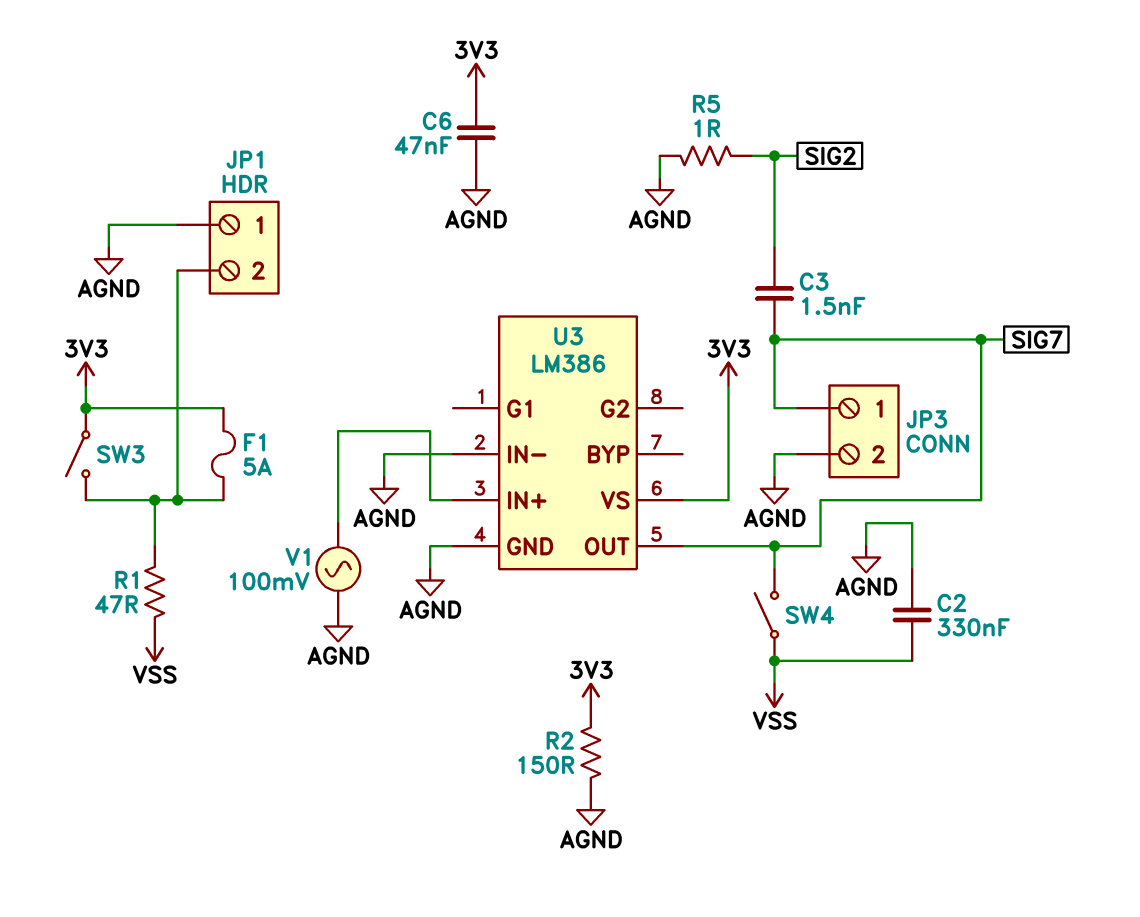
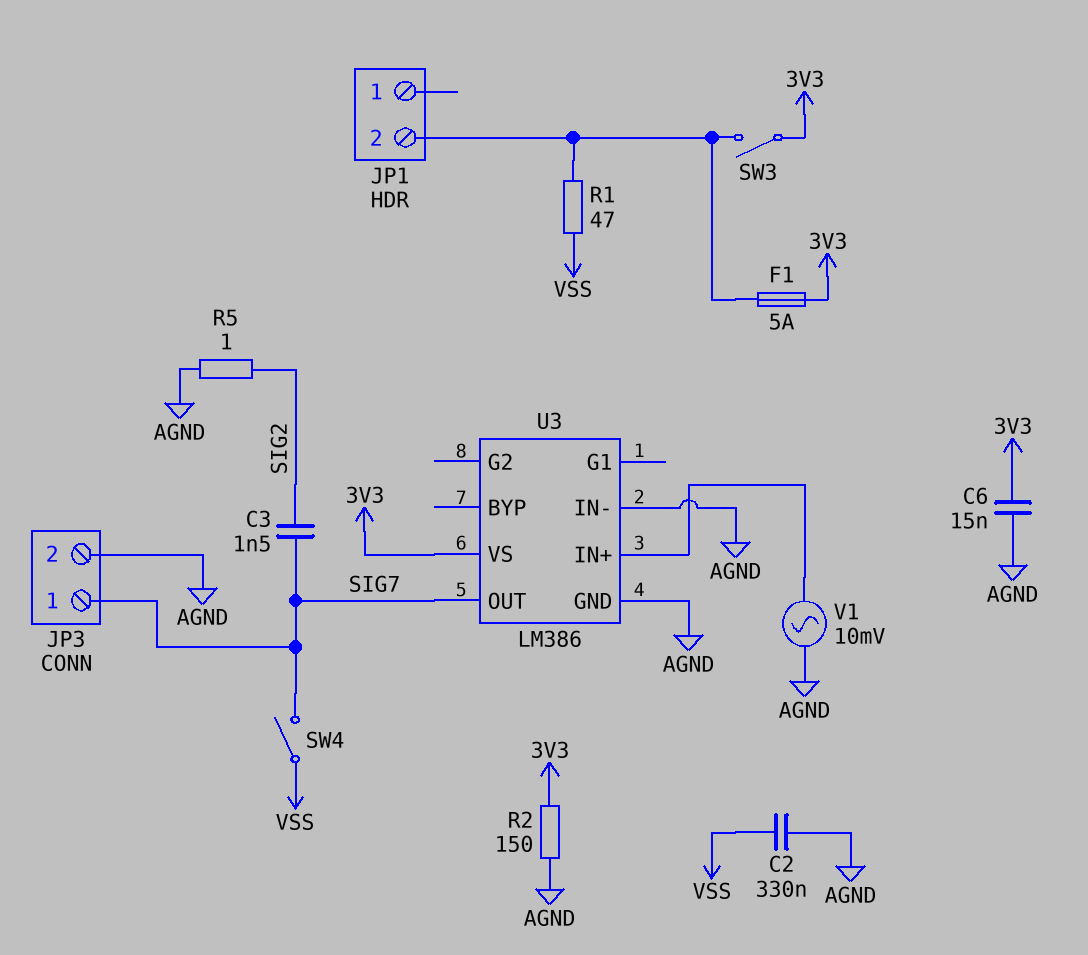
C6: 47nF (3V3, AGND) -> 15nF (3V3, AGND)
JP1 pin 1: AGND -> none
V1: AC 100mV (AGND, U3/IN+) -> AC 10mV (AGND, U3/IN+)

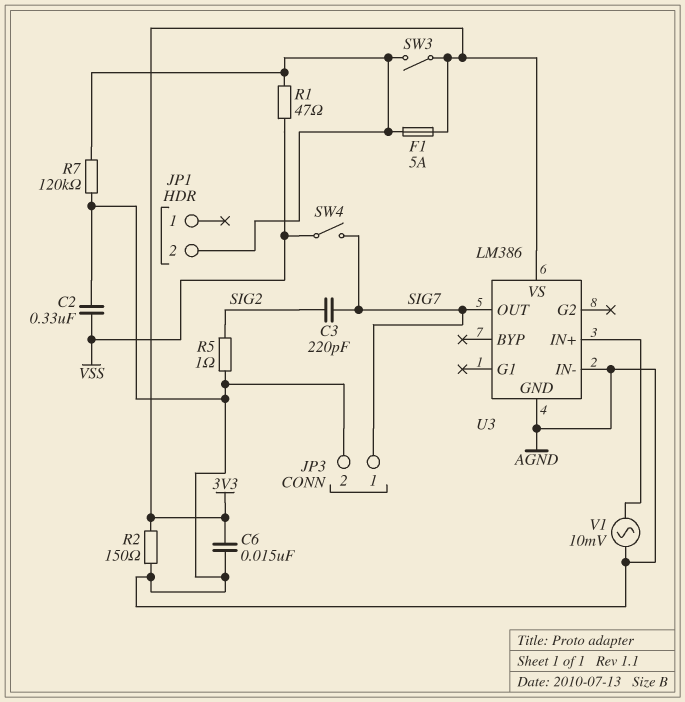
C3: 1.5nF (SIG2, SIG7) -> 220pF (SIG2, SIG7)
R7: none -> 120k (AGND, JP1/2)

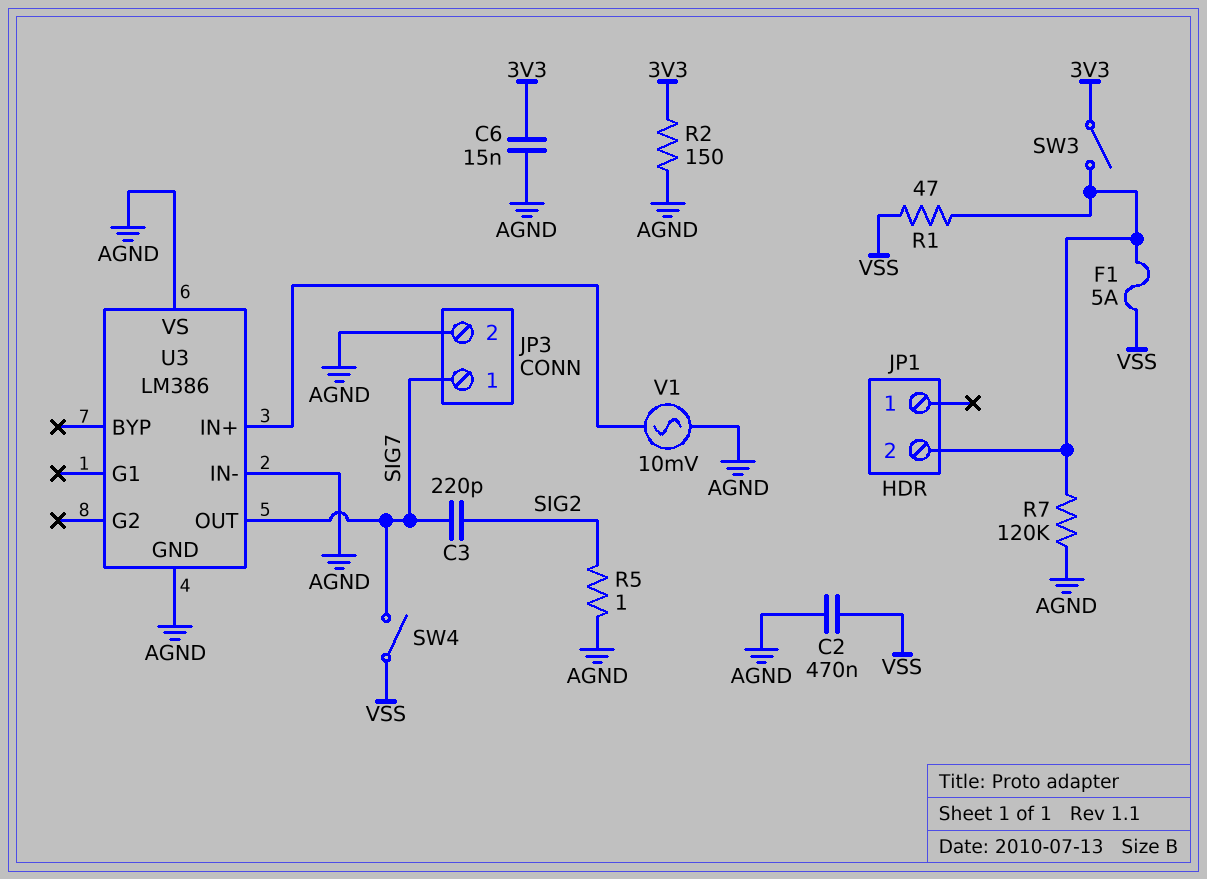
C2: 330nF (AGND, VSS) -> 470nF (AGND, VSS)
F1: 5A (3V3, JP1/2) -> 5A (JP1/2, VSS)
U3 pin VS: 3V3 -> AGND

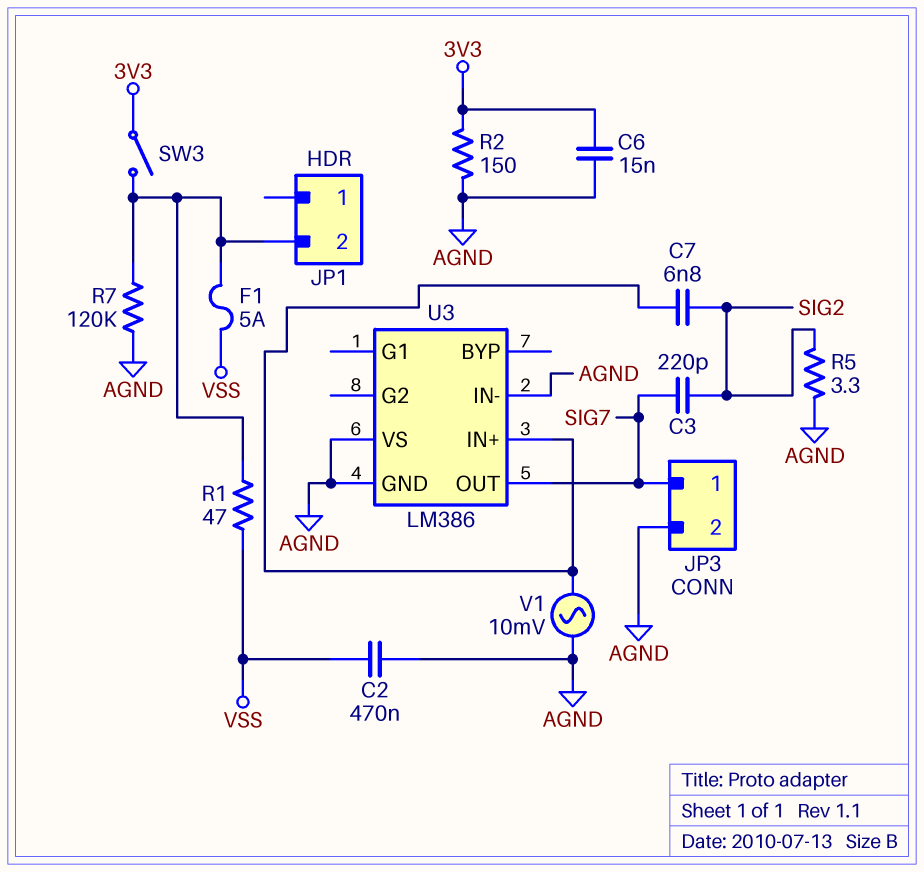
C7: none -> 6.8nF (SIG2, U3/IN+)
R5: 1 (AGND, SIG2) -> 3.3 (AGND, SIG2)
SW4: switch (SIG7, VSS) -> none

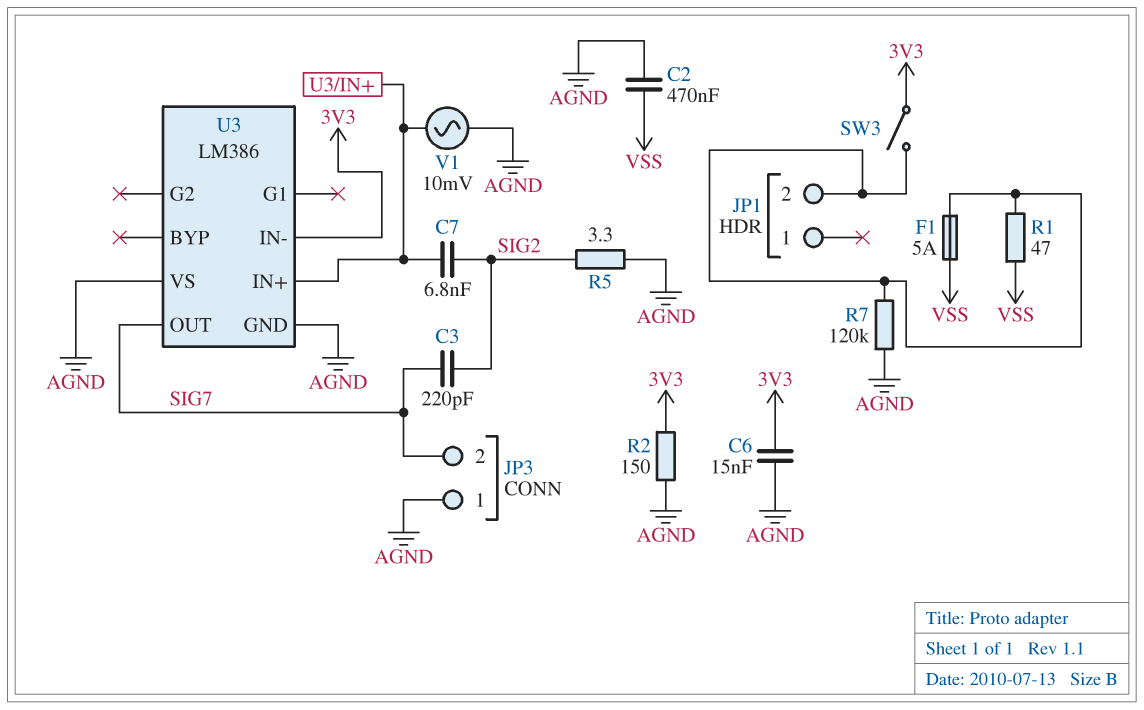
JP3 pin 1: SIG7 -> AGND
JP3 pin 2: AGND -> SIG7
U3 pin IN-: AGND -> 3V3

